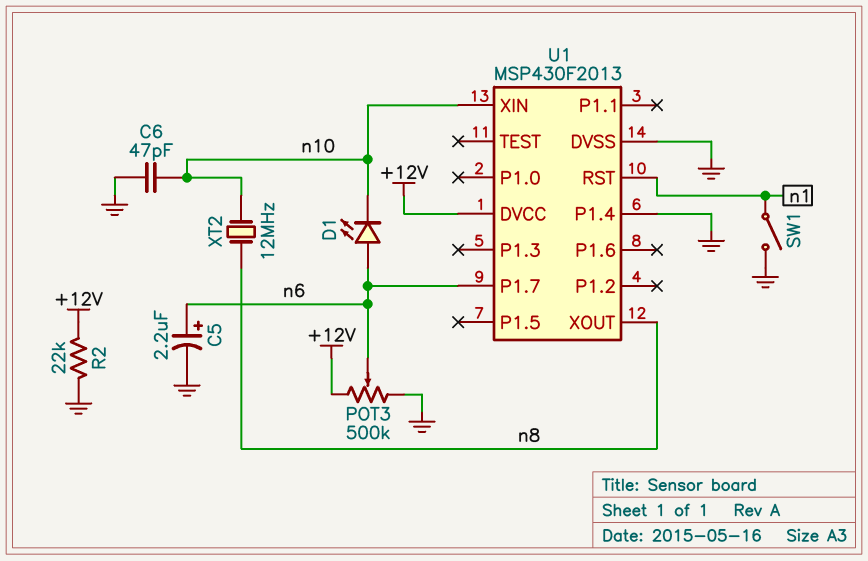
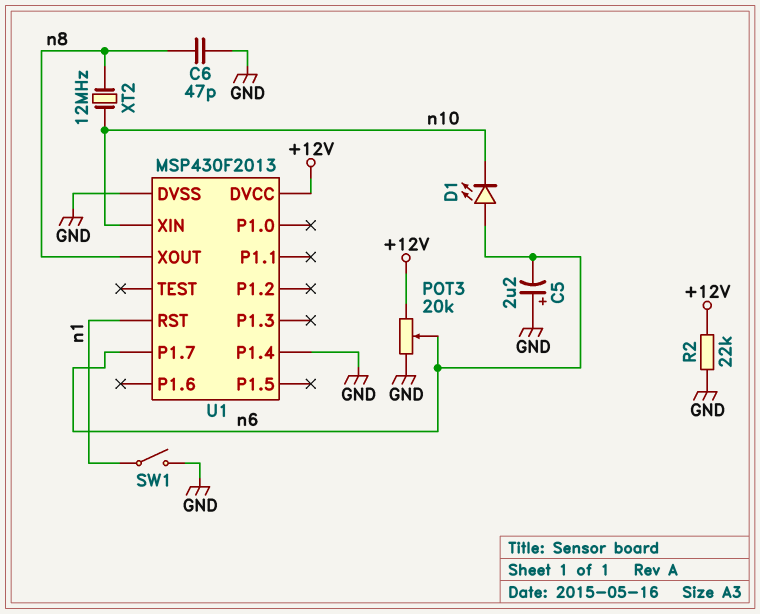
C5: 2.2uF (plus n6, minus GND) -> 2.2uF (plus GND, minus n6)
C6: 47pF (GND, n10) -> 47pF (GND, n8)
POT3: 500k (+12V, GND, wiper n6) -> 20k (+12V, GND, wiper n6)

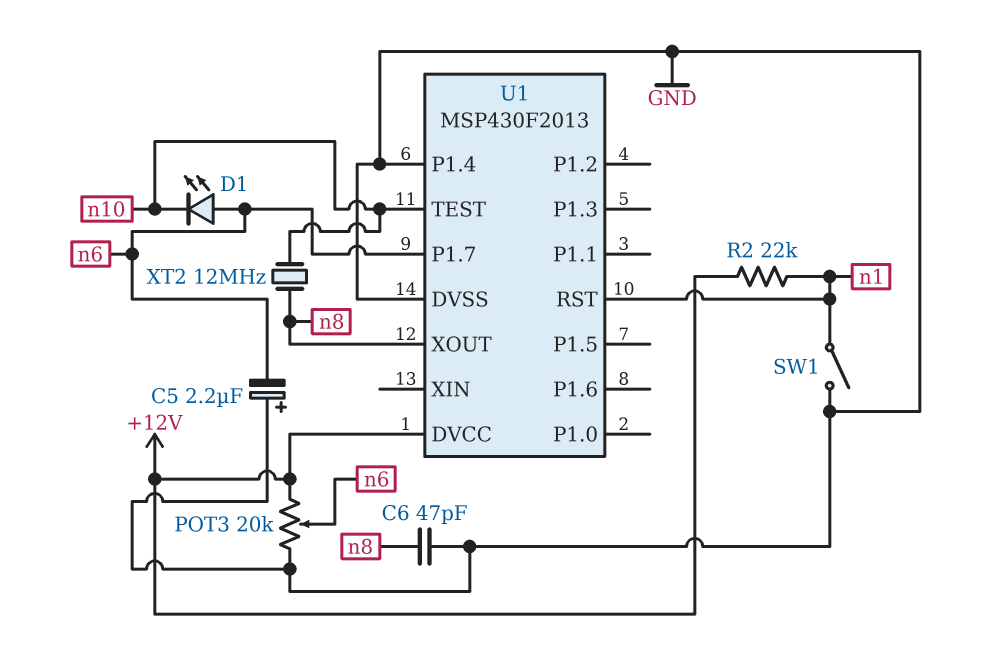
R2: 22k (+12V, GND) -> 22k (+12V, n1)
U1 pin TEST: none -> n10
U1 pin XIN: n10 -> none

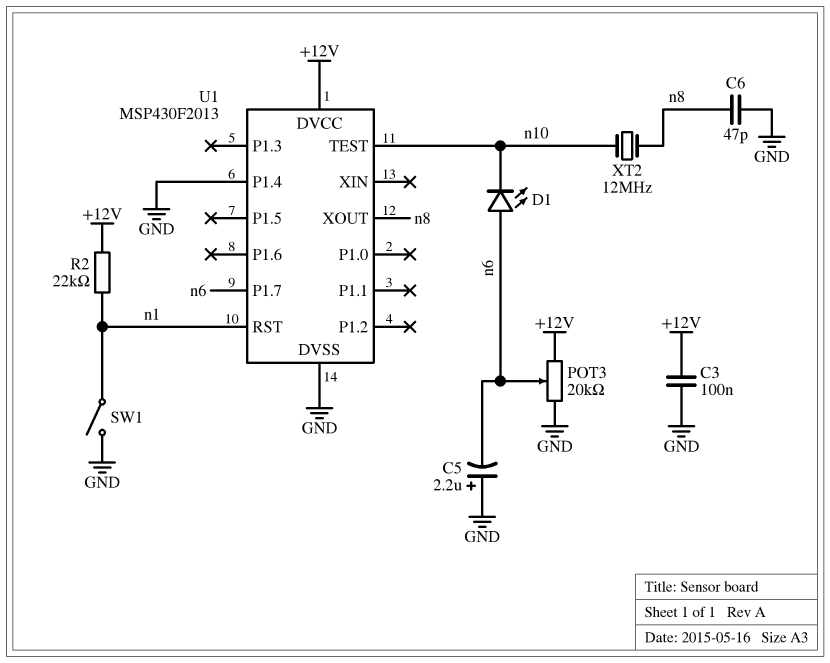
C3: none -> 100nF (+12V, GND)

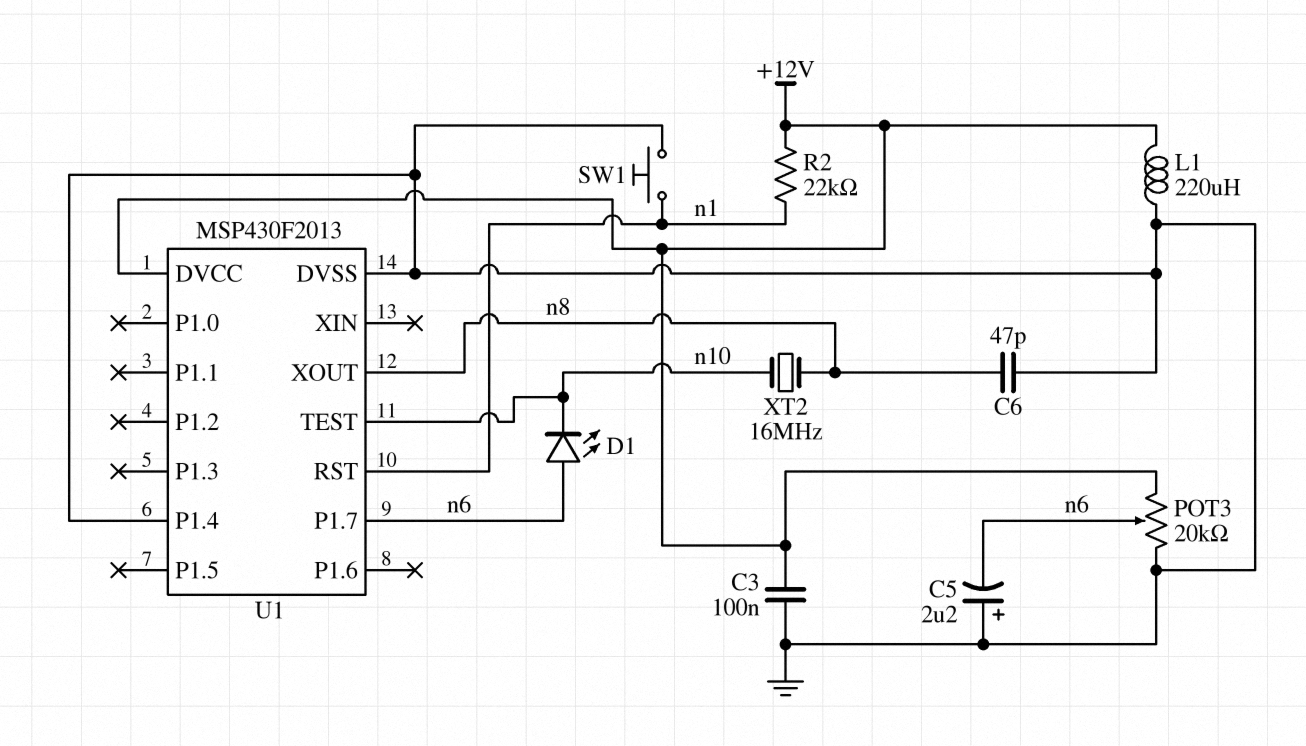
L1: none -> 220uH (+12V, GND)
SW1: switch (GND, n1) -> button (GND, n1)
XT2: 12MHz (n8, n10) -> 16MHz (n8, n10)

